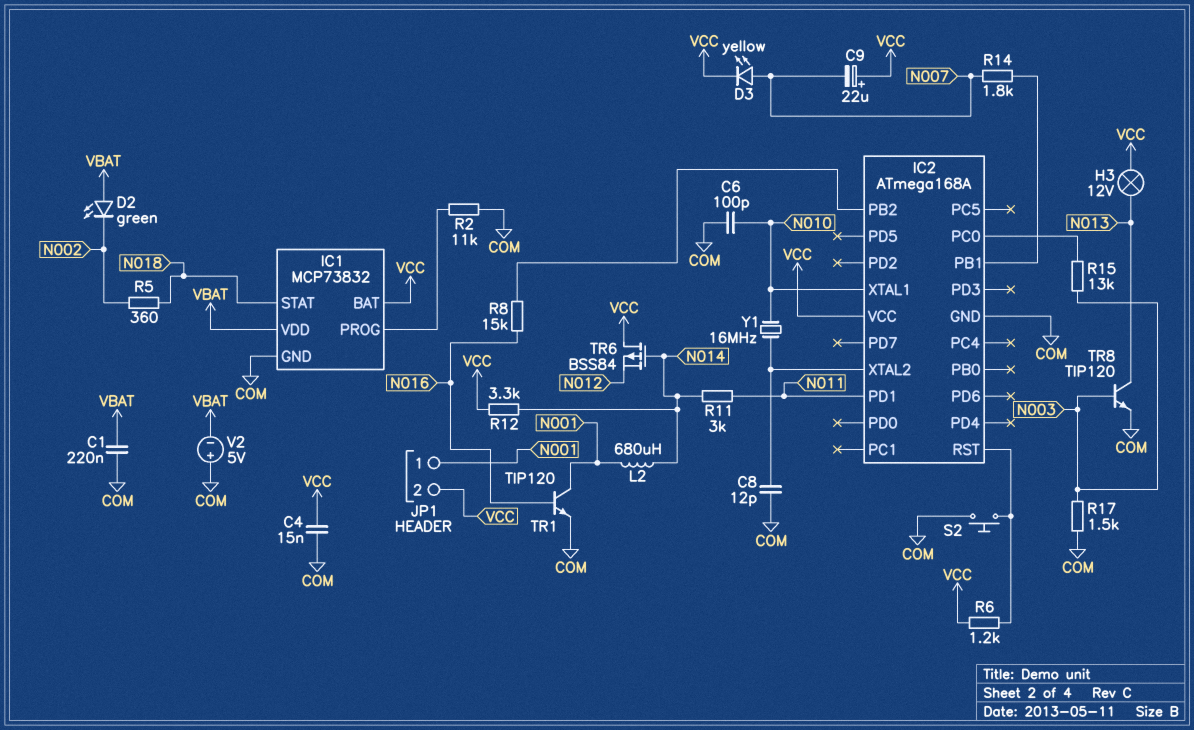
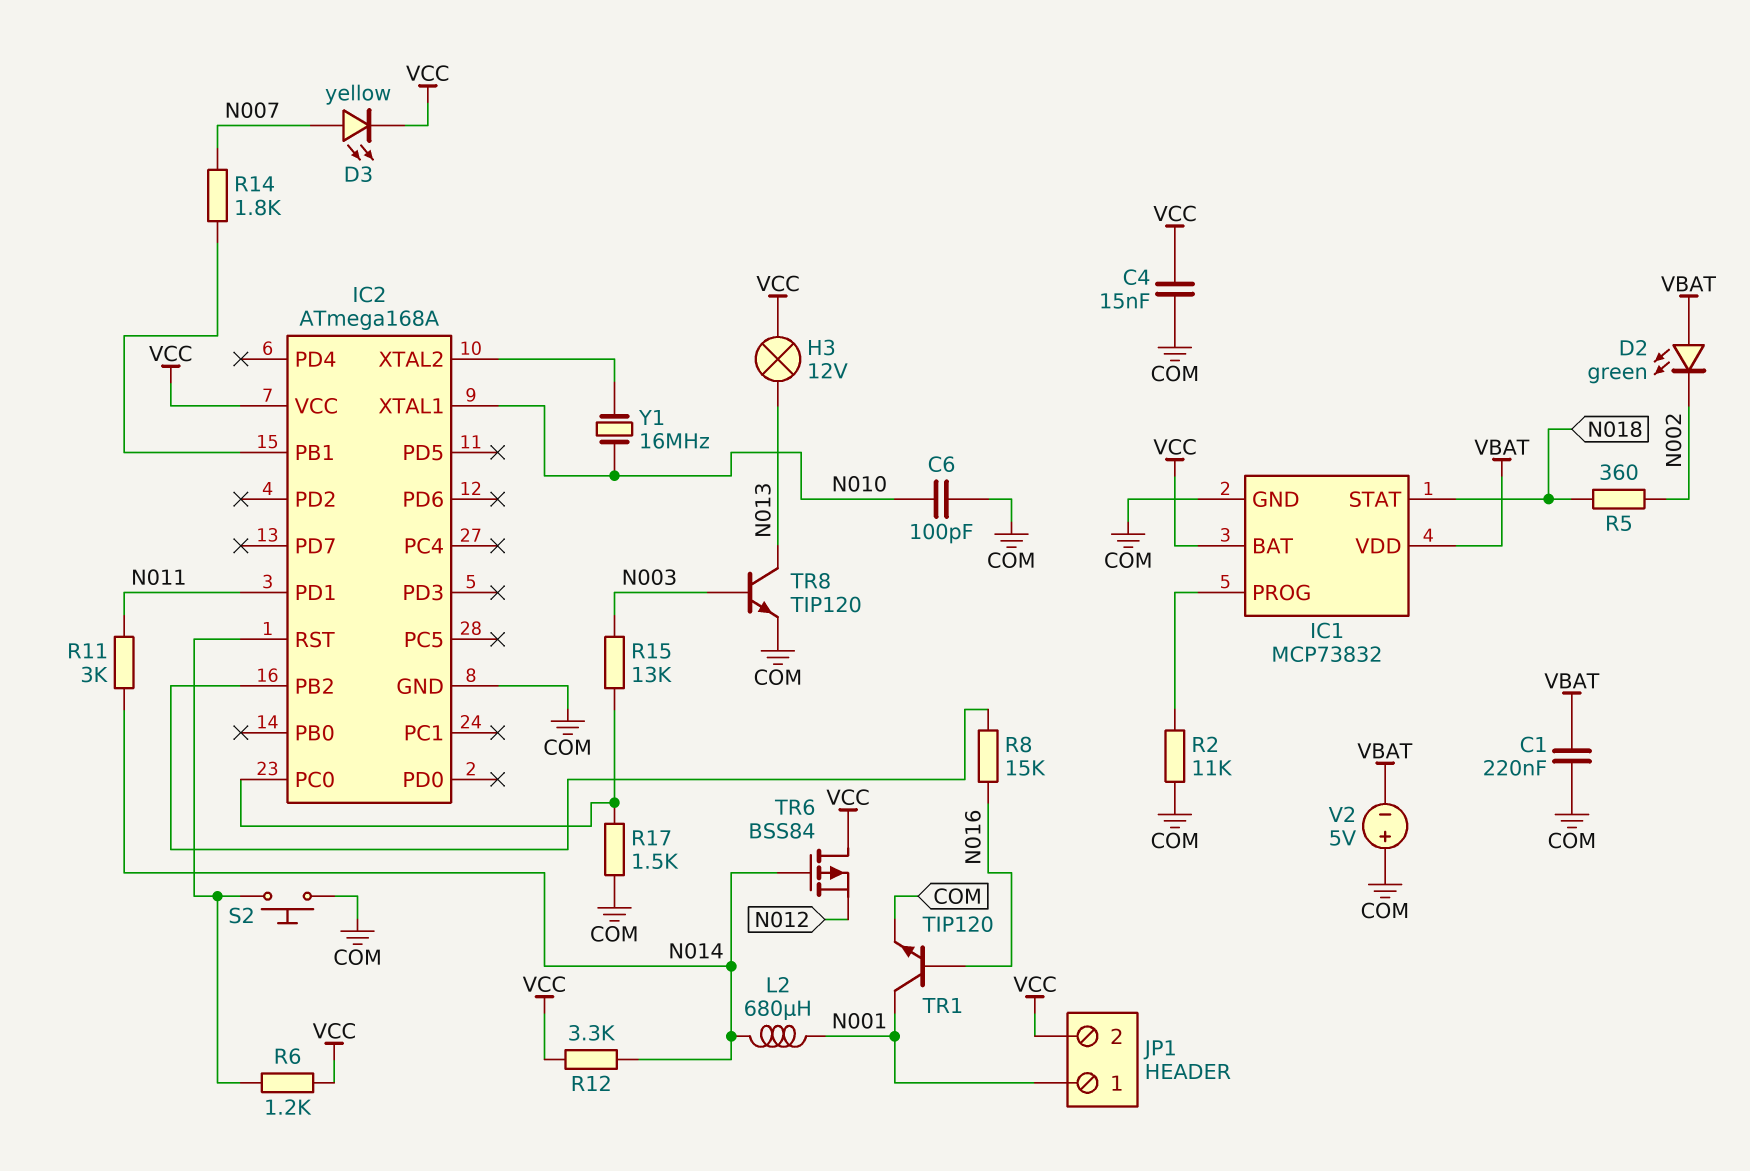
C8: 12pF (COM, IC2/XTAL2) -> none
C9: 22uF (plus VCC, minus N007) -> none
R17: 1.5k (COM, N003) -> 1.5k (COM, IC2/PC0)

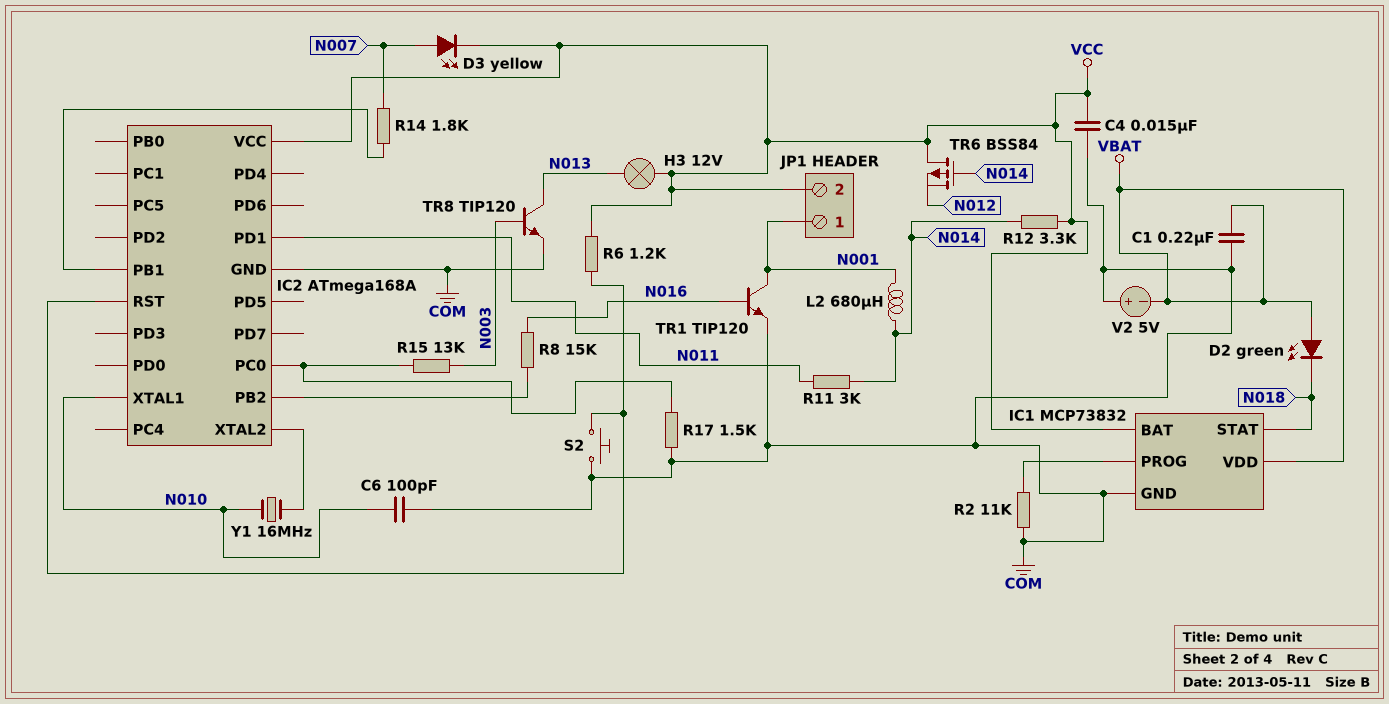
D2: LED green (A VBAT, K N002) -> LED green (A VBAT, K N018)
R5: 360 (N002, N018) -> none

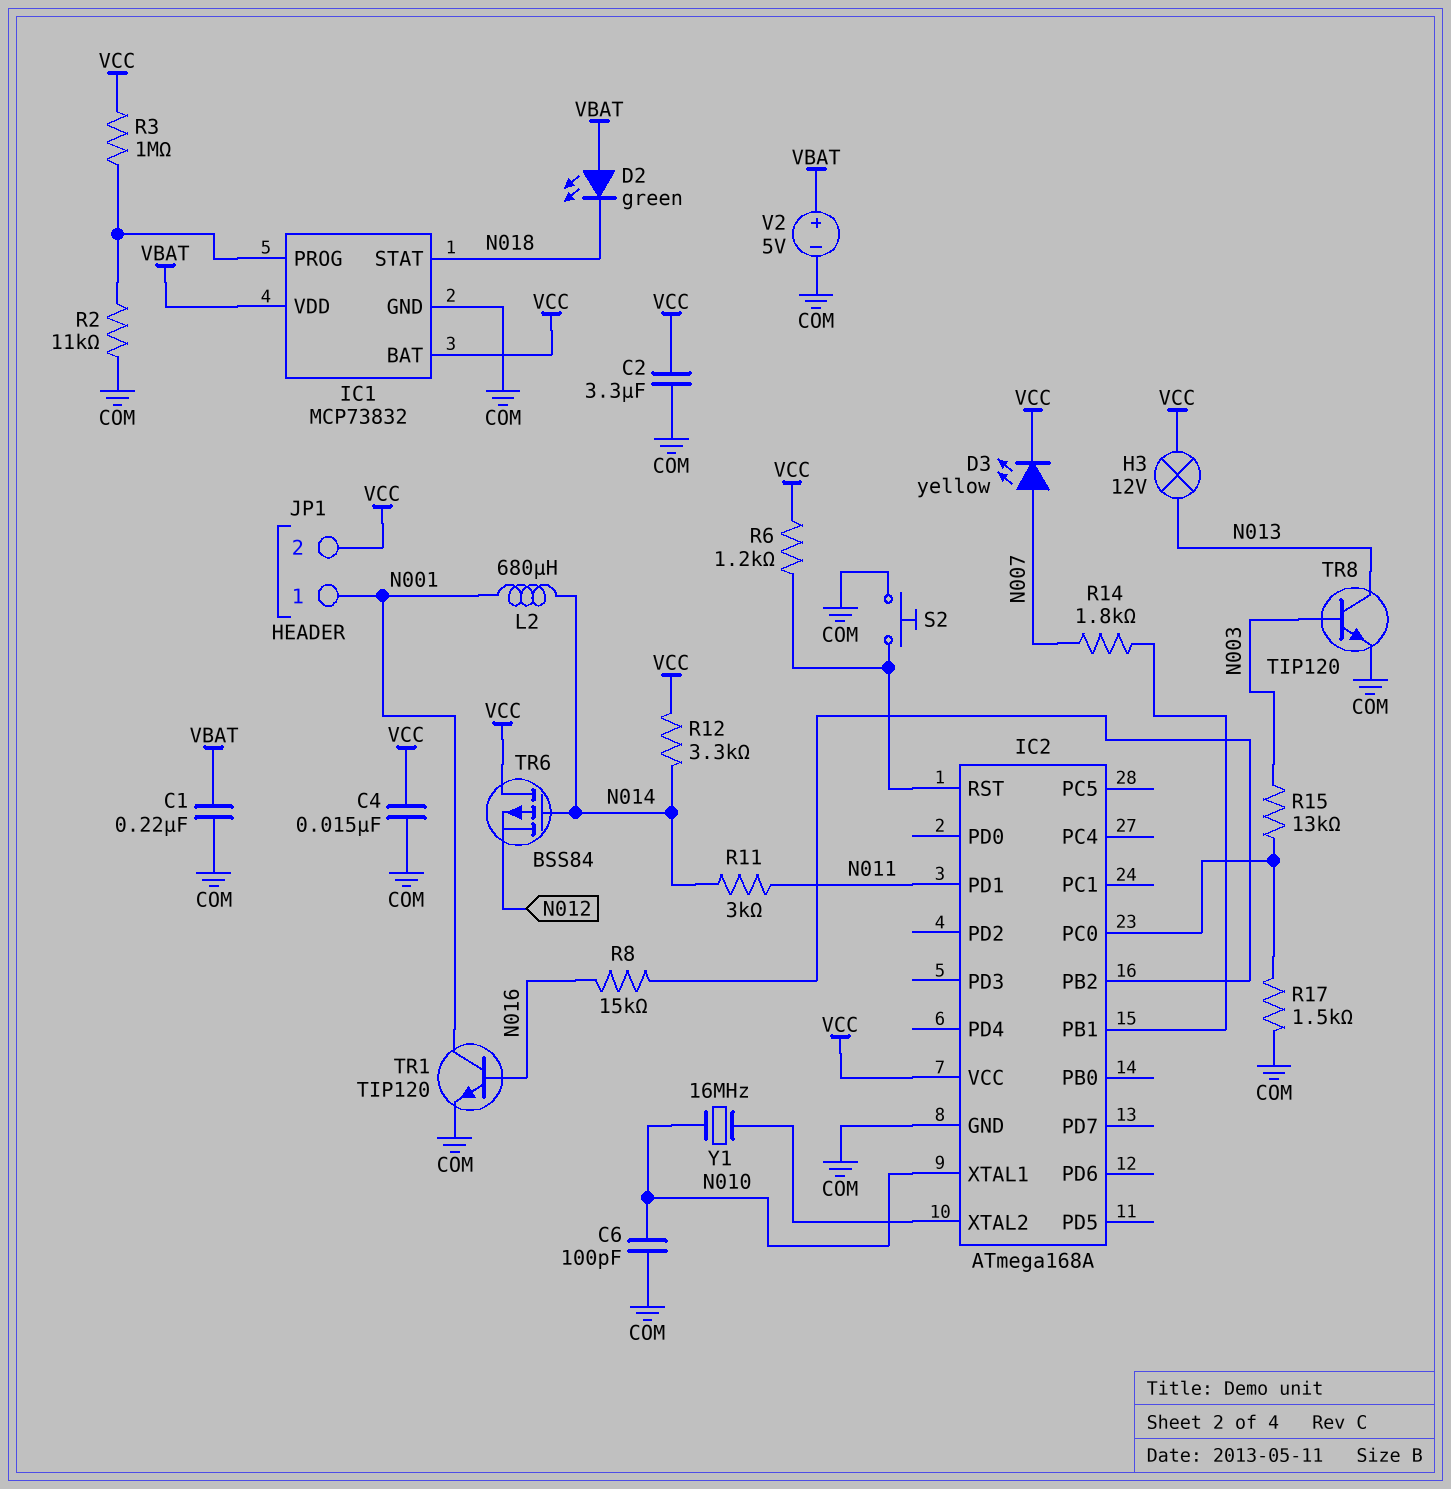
C2: none -> 3.3uF (COM, VCC)
R3: none -> 1M (IC1/PROG, VCC)
V2: 5V (plus COM, minus VBAT) -> 5V (plus VBAT, minus COM)

